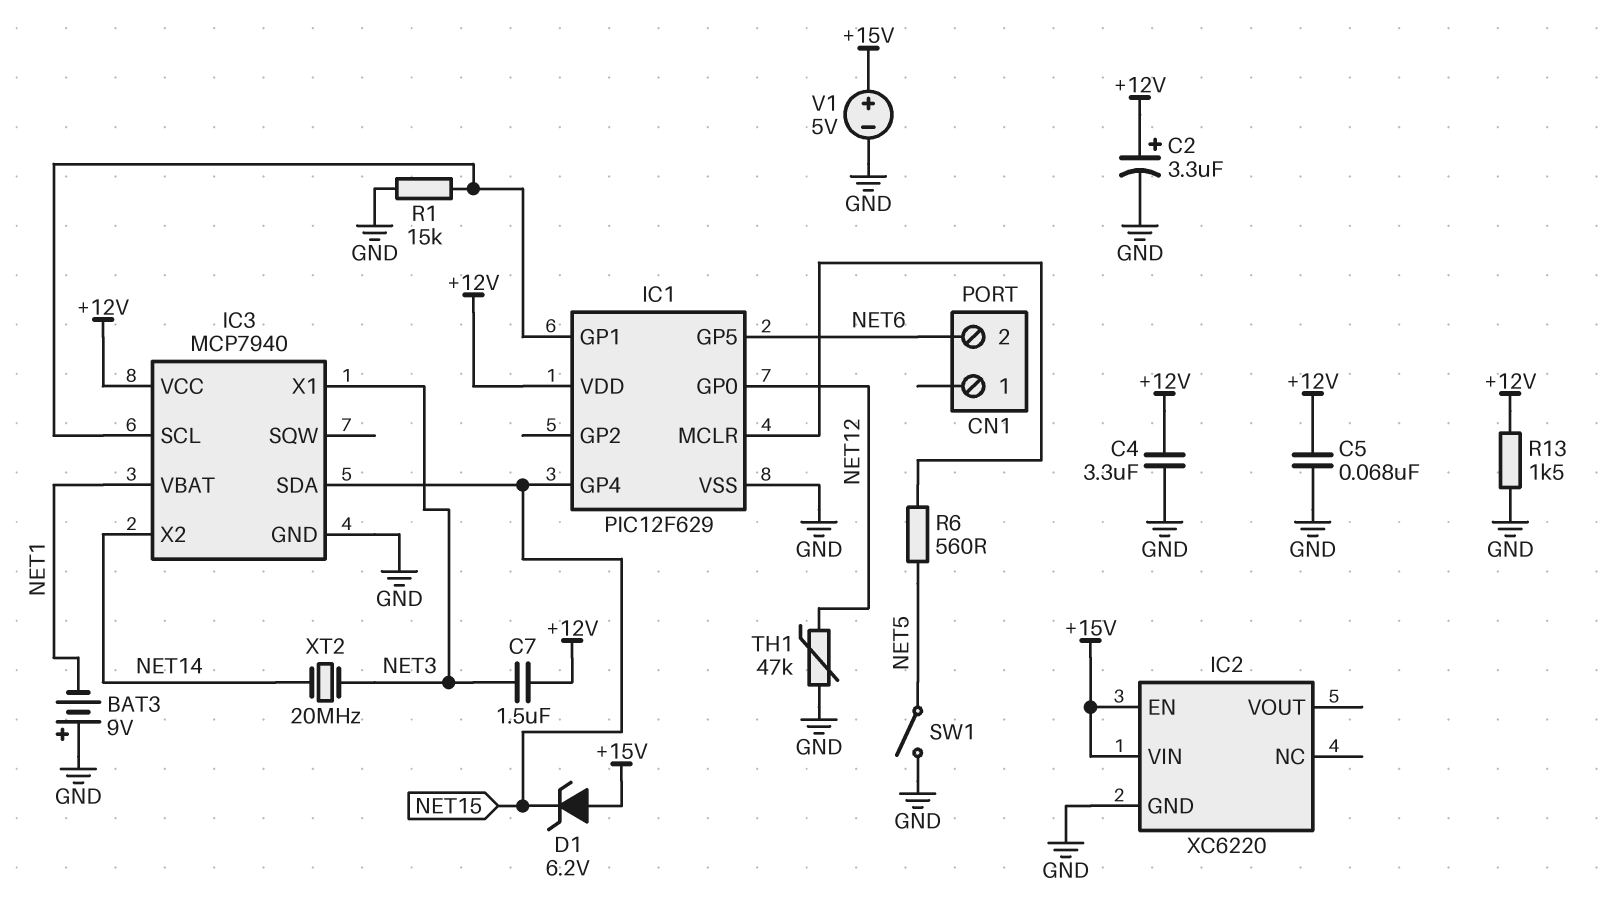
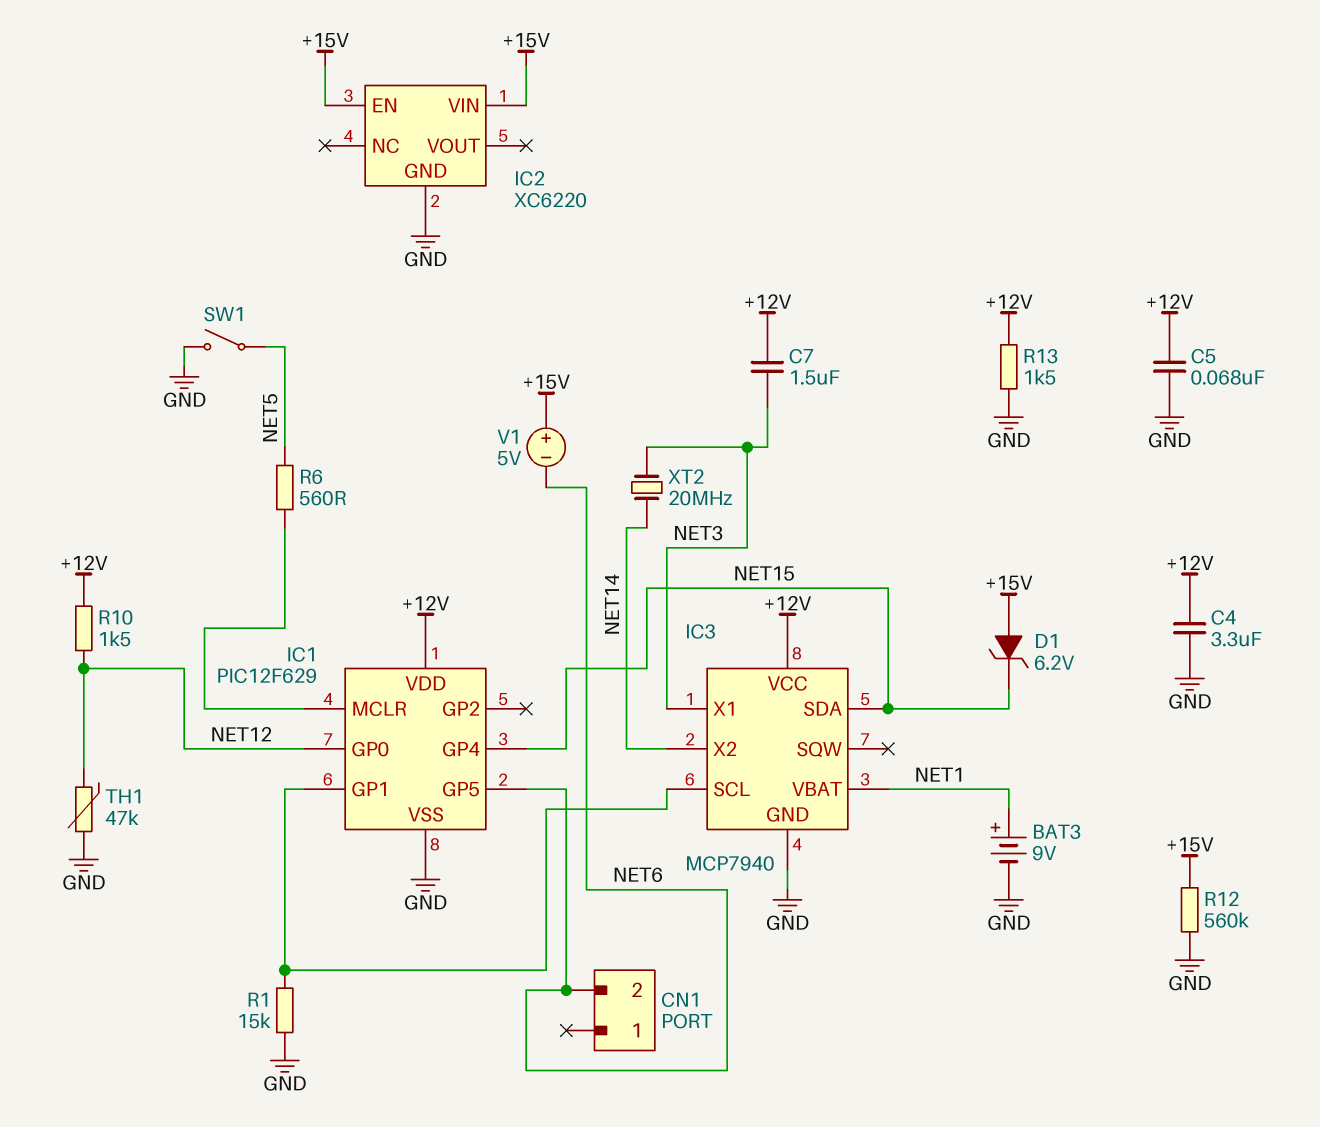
BAT3: 9V (plus GND, minus NET1) -> 9V (plus NET1, minus GND)
C2: 3.3uF (plus +12V, minus GND) -> none
R10: none -> 1.5k (+12V, NET12)
R12: none -> 560k (+15V, GND)
V1: 5V (plus +15V, minus GND) -> 5V (plus +15V, minus NET6)

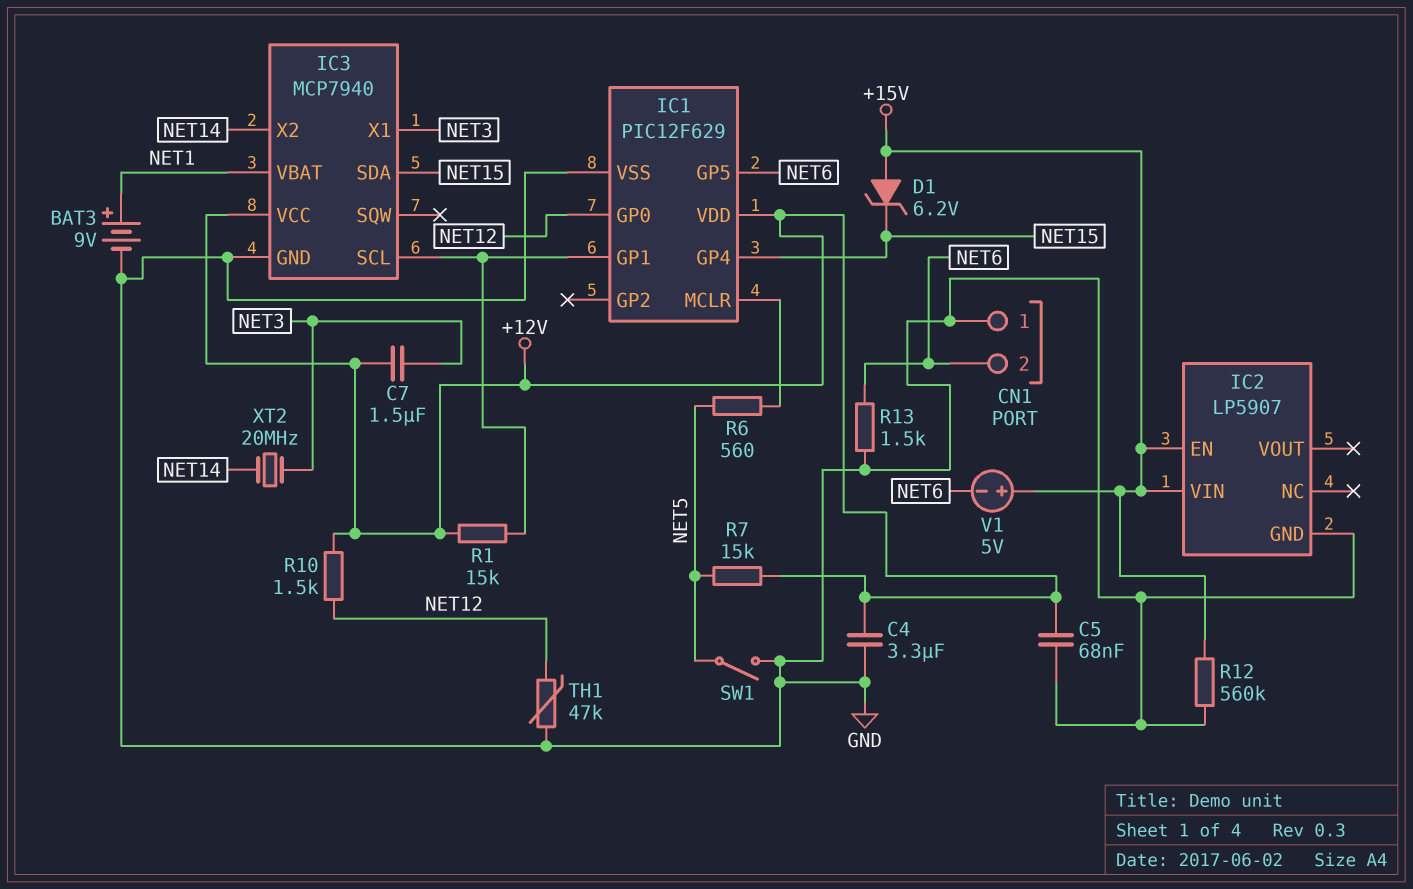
CN1 pin 1: none -> GND
IC2: XC6220 -> LP5907
R1: 15k (GND, IC1/GP1) -> 15k (+12V, IC1/GP1)
R7: none -> 15k (+12V, NET5)
R13: 1.5k (+12V, GND) -> 1.5k (GND, NET6)

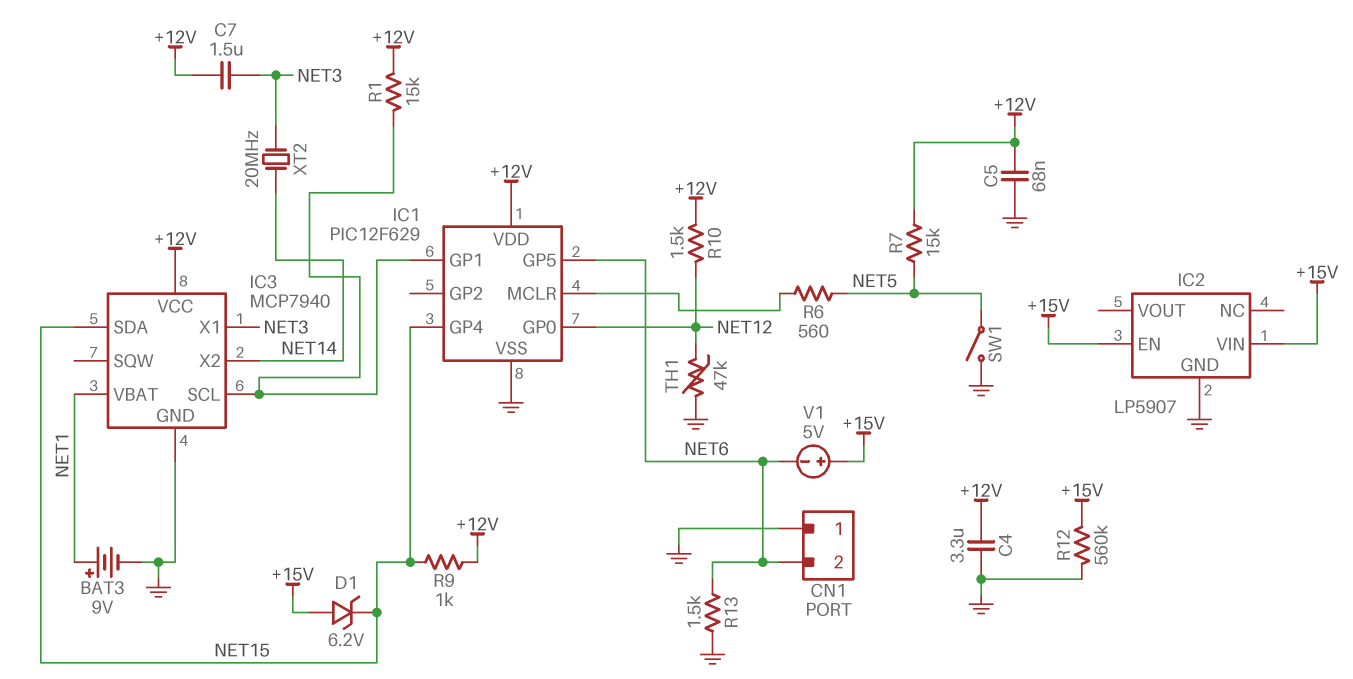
R9: none -> 1k (+12V, NET15)

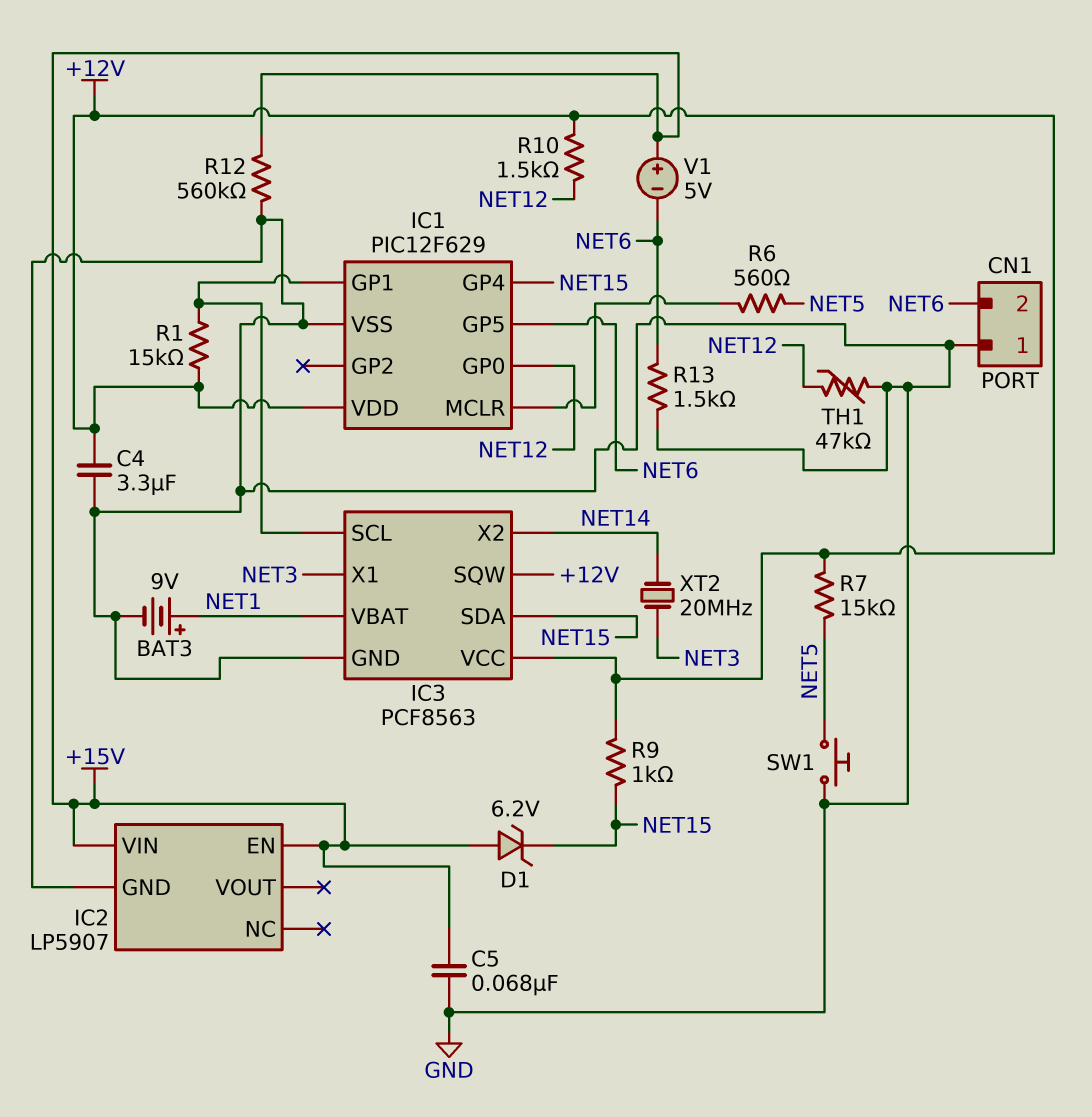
C5: 68nF (+12V, GND) -> 68nF (+15V, GND)
C7: 1.5uF (+12V, NET3) -> none
IC3: MCP7940 -> PCF8563
IC3 pin SQW: none -> +12V
SW1: switch (GND, NET5) -> button (GND, NET5)

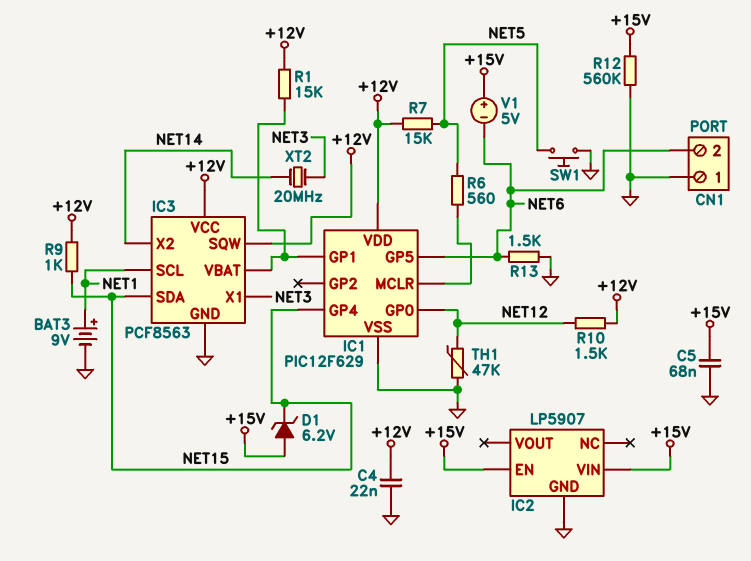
C4: 3.3uF (+12V, GND) -> 22nF (+12V, GND)
IC3 pin SCL: IC1/GP1 -> NET1
IC3 pin VBAT: NET1 -> IC1/GP1

